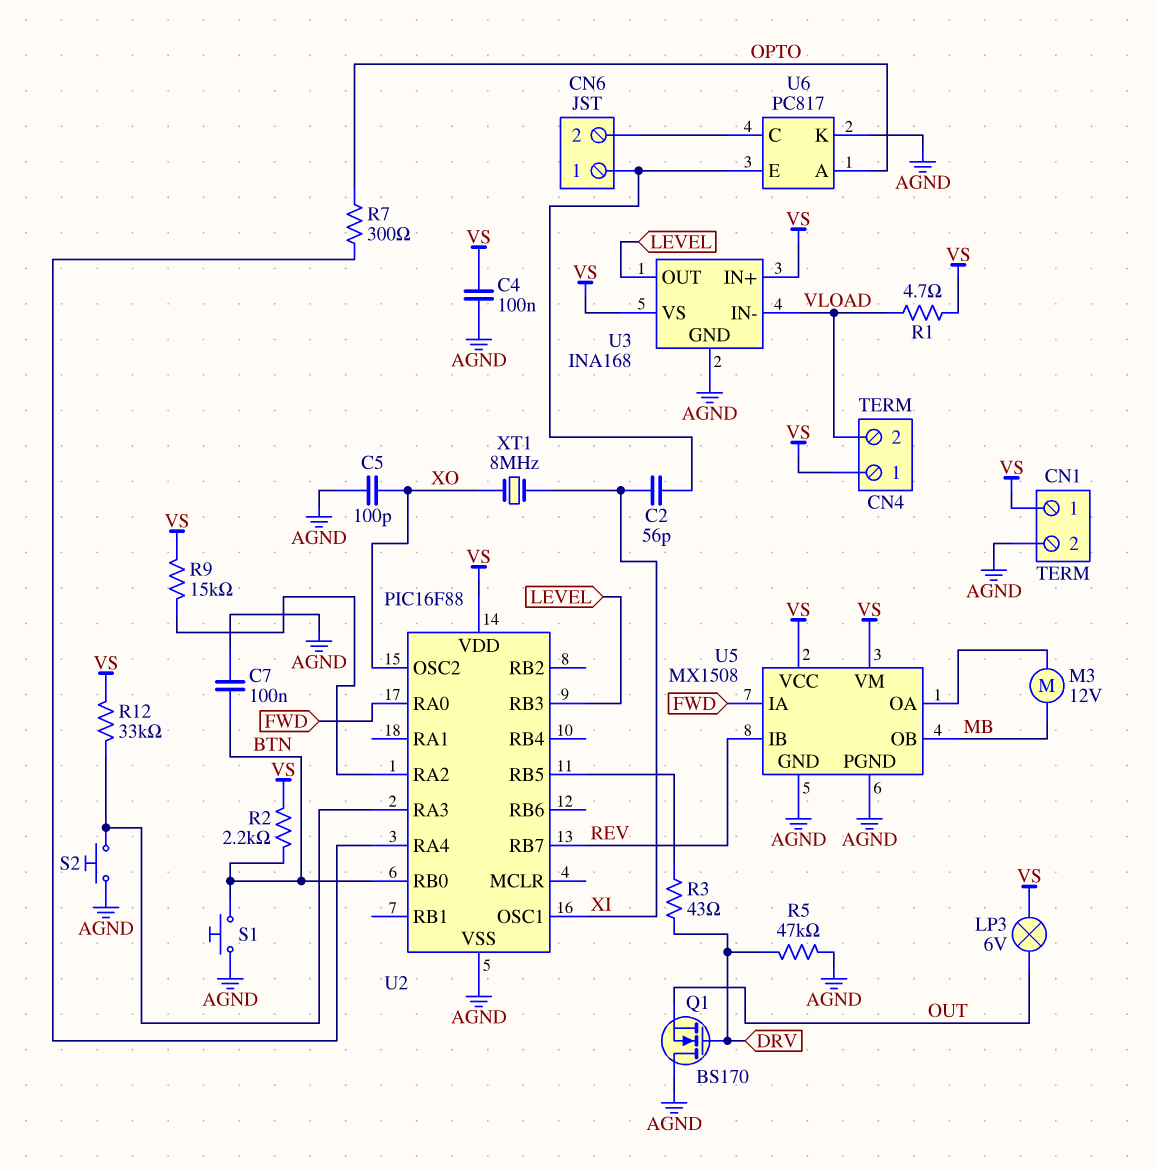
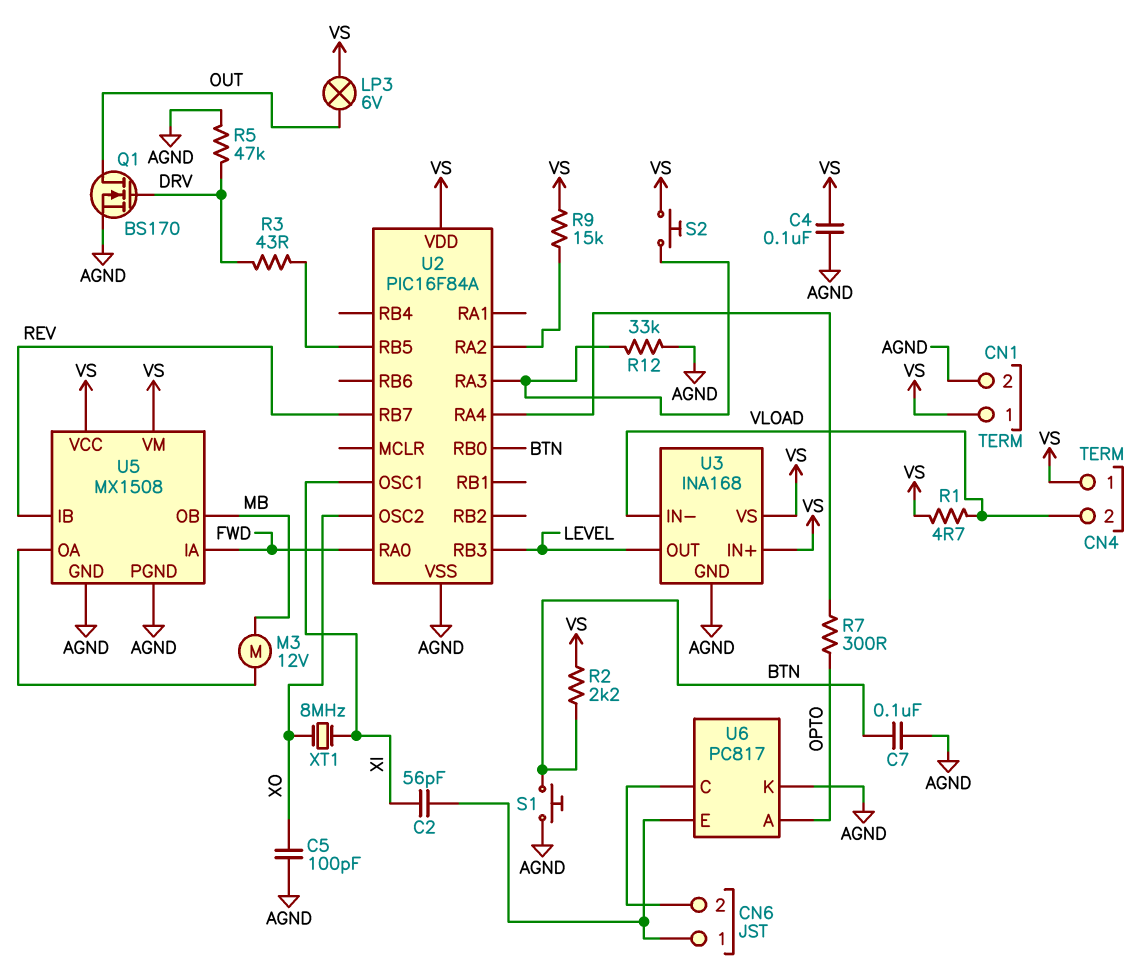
Q1: NMOS BS170 (G DRV, D AGND, S OUT) -> NMOS BS170 (G DRV, D OUT, S AGND)
R12: 33k (U2/RA3, VS) -> 33k (AGND, U2/RA3)
S2: button (AGND, U2/RA3) -> button (U2/RA3, VS)
U2: PIC16F88 -> PIC16F84A

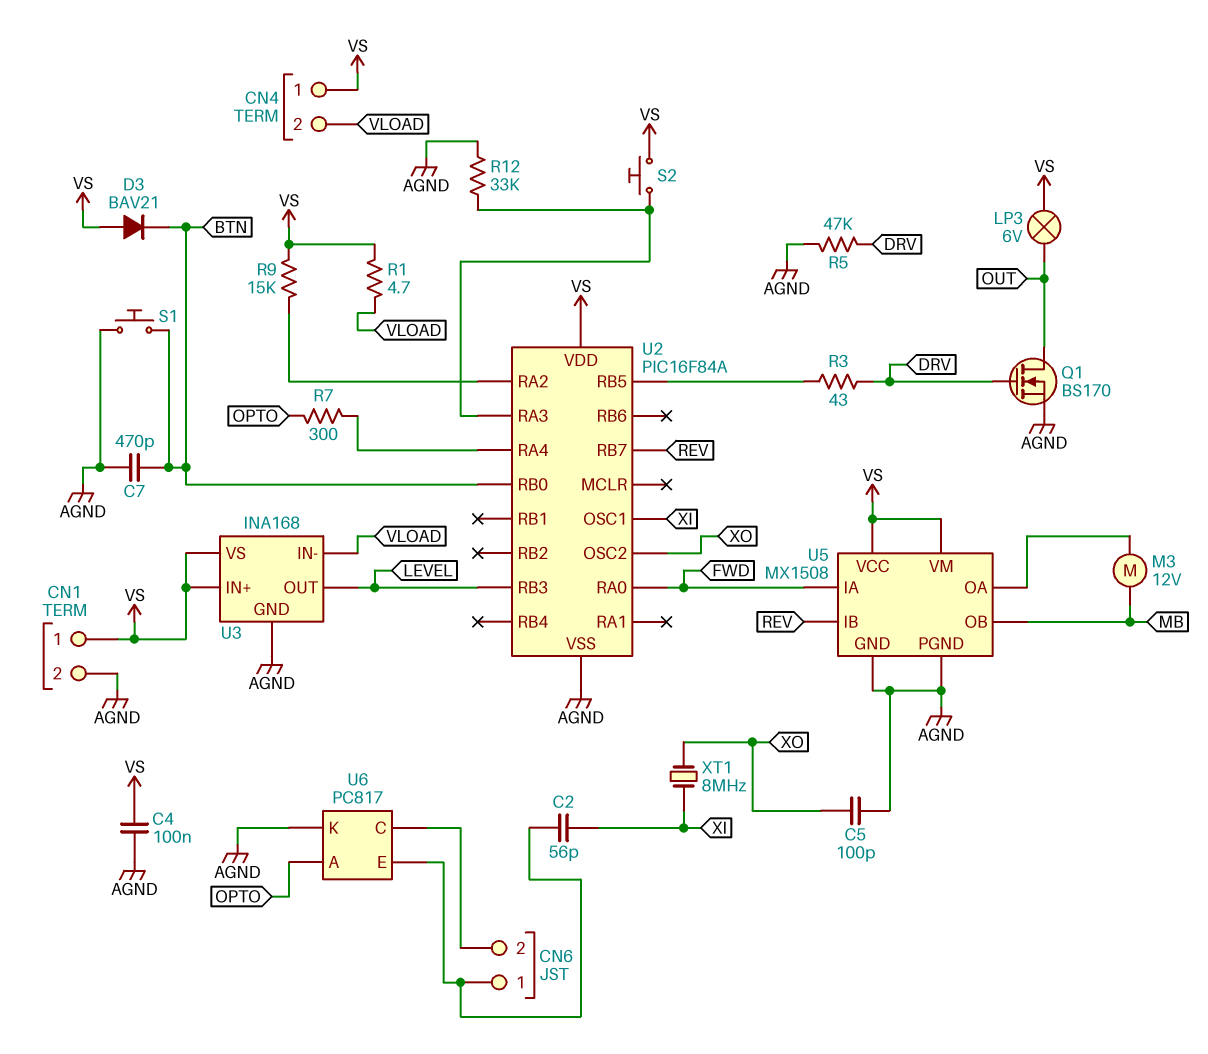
C7: 100nF (AGND, BTN) -> 470pF (AGND, BTN)
D3: none -> diode BAV21 (A VS, K BTN)
R2: 2.2k (BTN, VS) -> none

